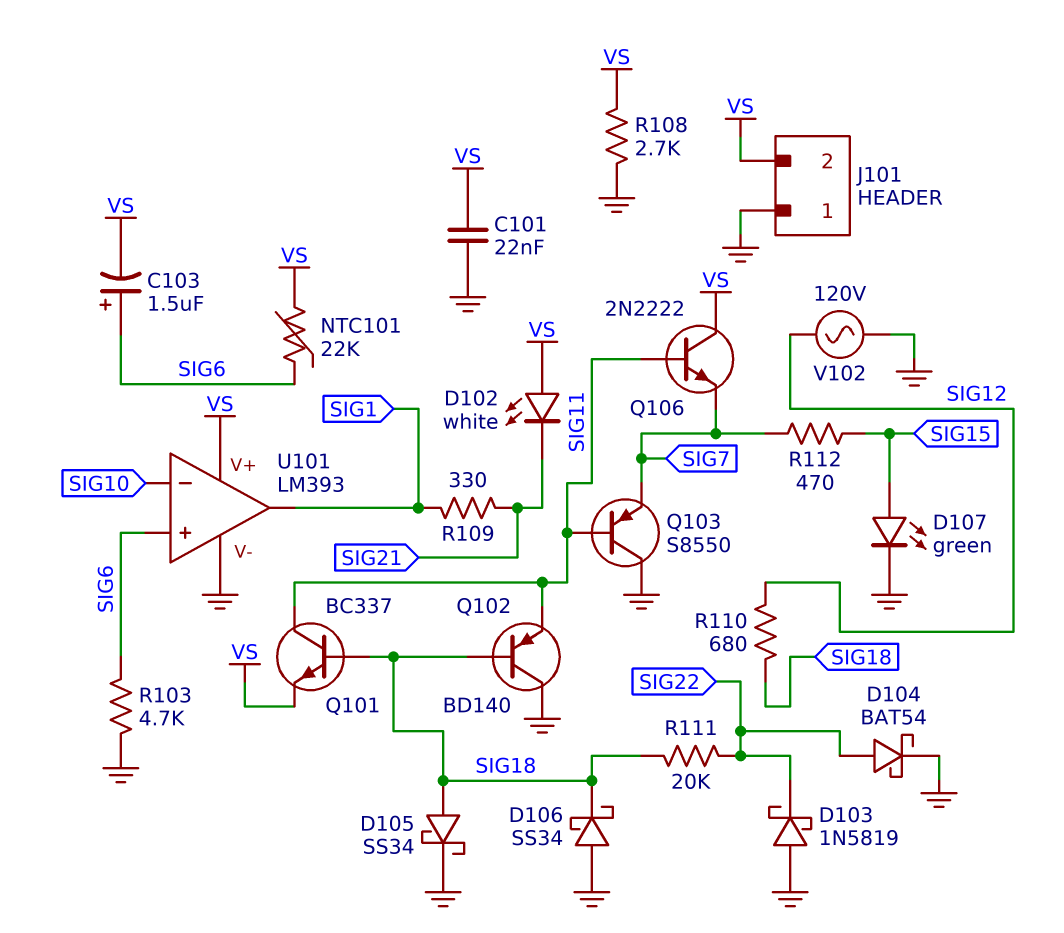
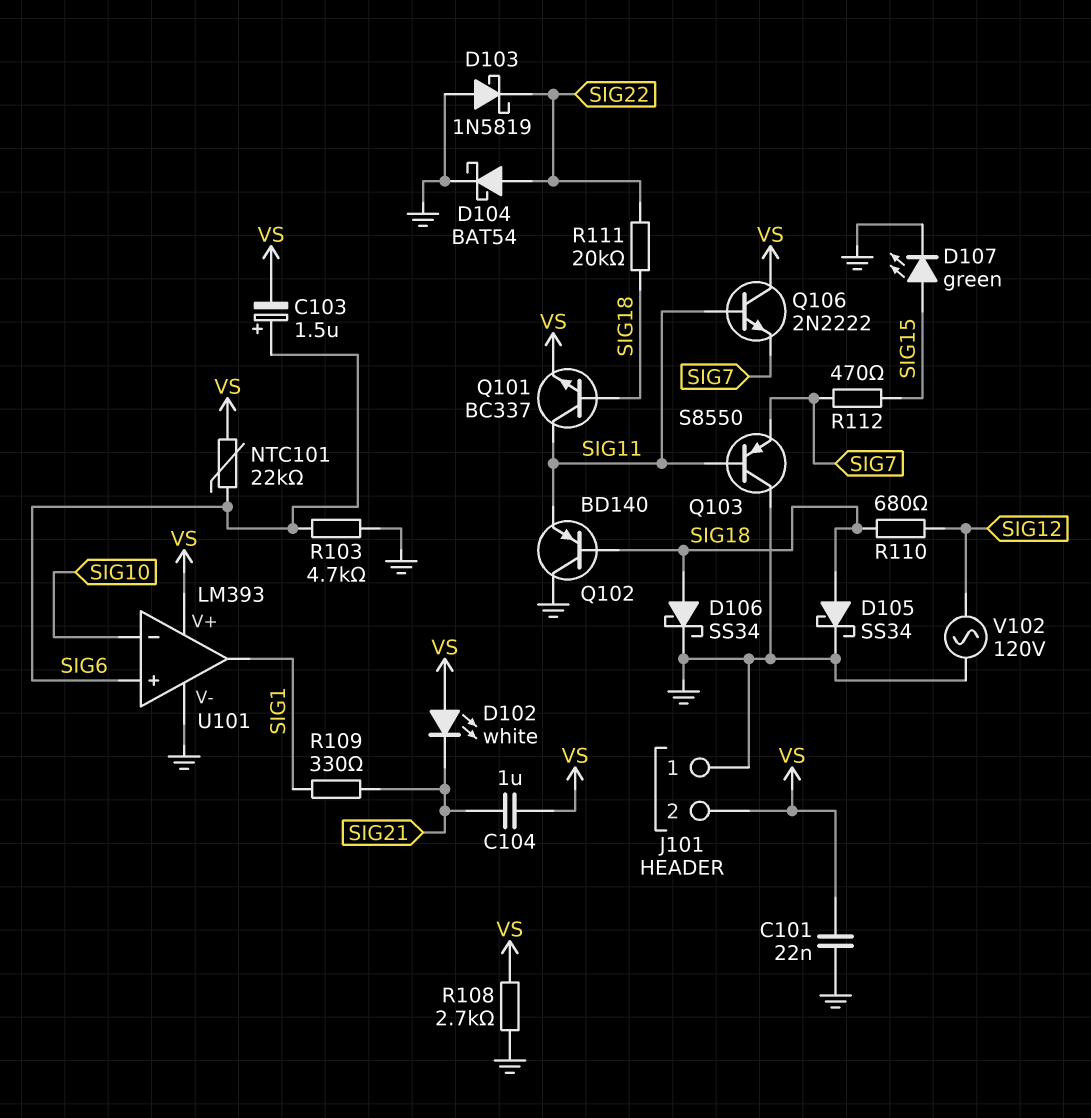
C104: none -> 1uF (SIG21, VS)
D106: schottky SS34 (A GND, K SIG18) -> schottky SS34 (A SIG18, K GND)

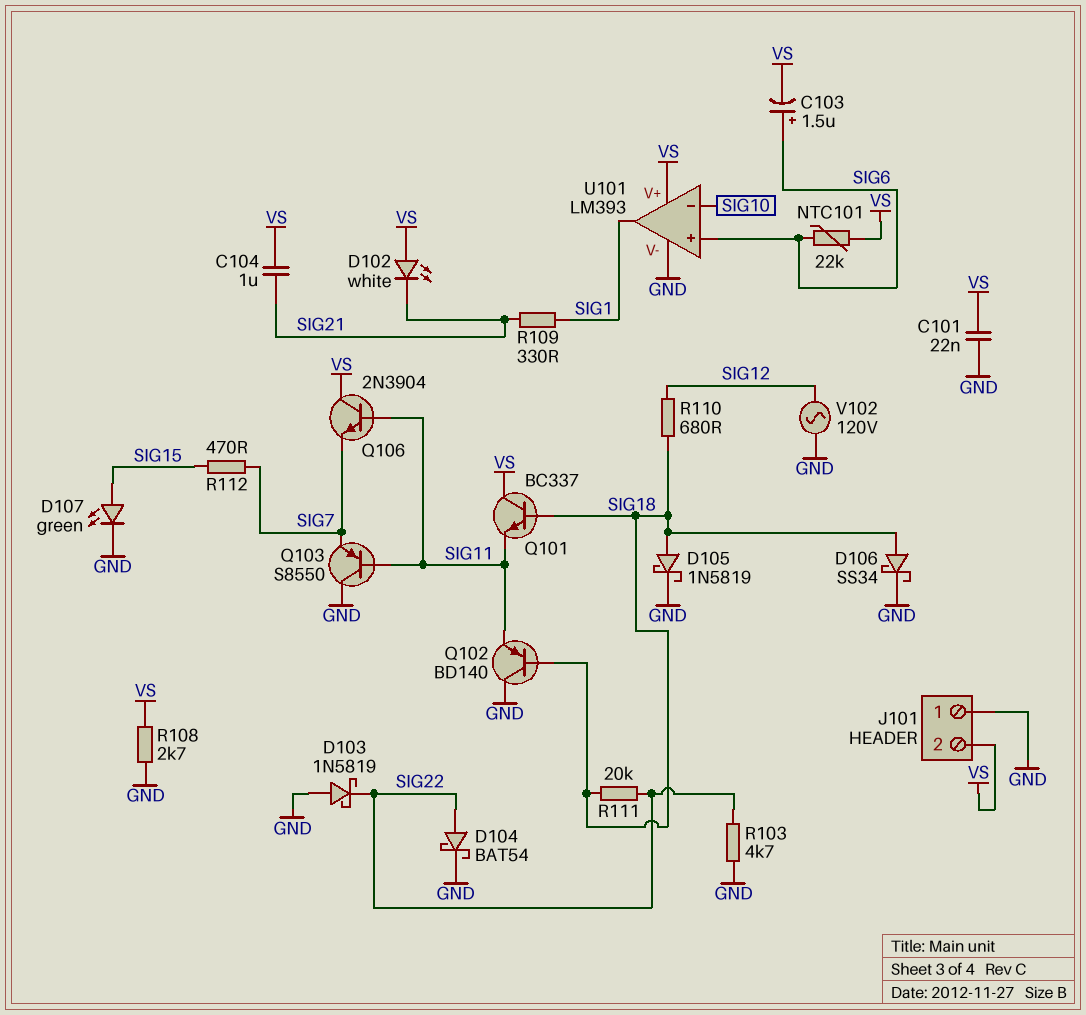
D105: schottky SS34 (A SIG18, K GND) -> schottky 1N5819 (A SIG18, K GND)
Q101: NPN BC337 (B SIG18, C SIG11, E VS) -> NPN BC337 (B SIG18, C VS, E SIG11)
Q106: NPN 2N2222 (B SIG11, C VS, E SIG7) -> NPN 2N3904 (B SIG11, C VS, E SIG7)
R103: 4.7k (GND, SIG6) -> 4.7k (GND, SIG22)

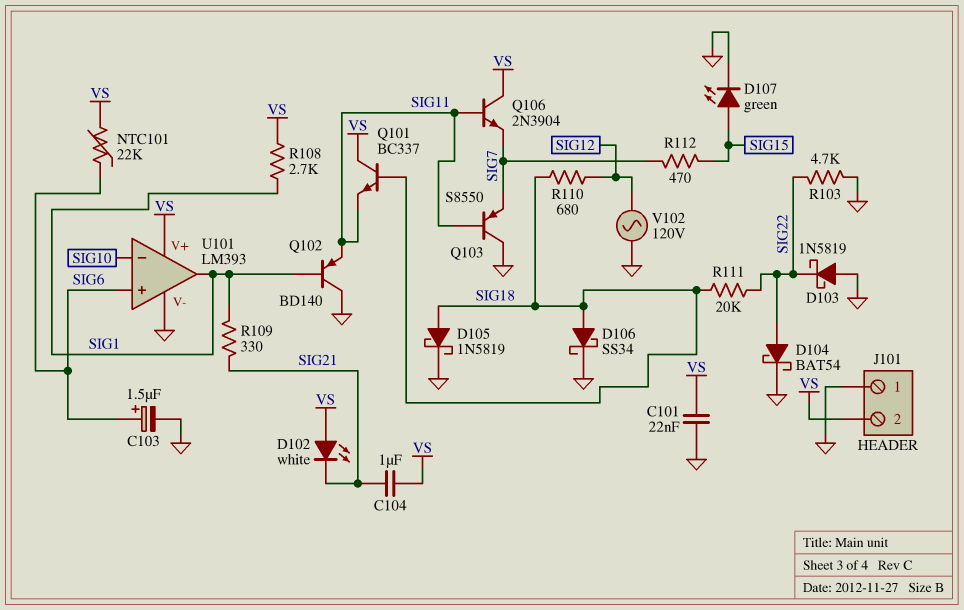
C103: 1.5uF (plus SIG6, minus VS) -> 1.5uF (plus SIG6, minus GND)
Q102: PNP BD140 (B SIG18, C GND, E SIG11) -> PNP BD140 (B SIG1, C GND, E SIG11)
R108: 2.7k (GND, VS) -> 2.7k (SIG1, VS)

